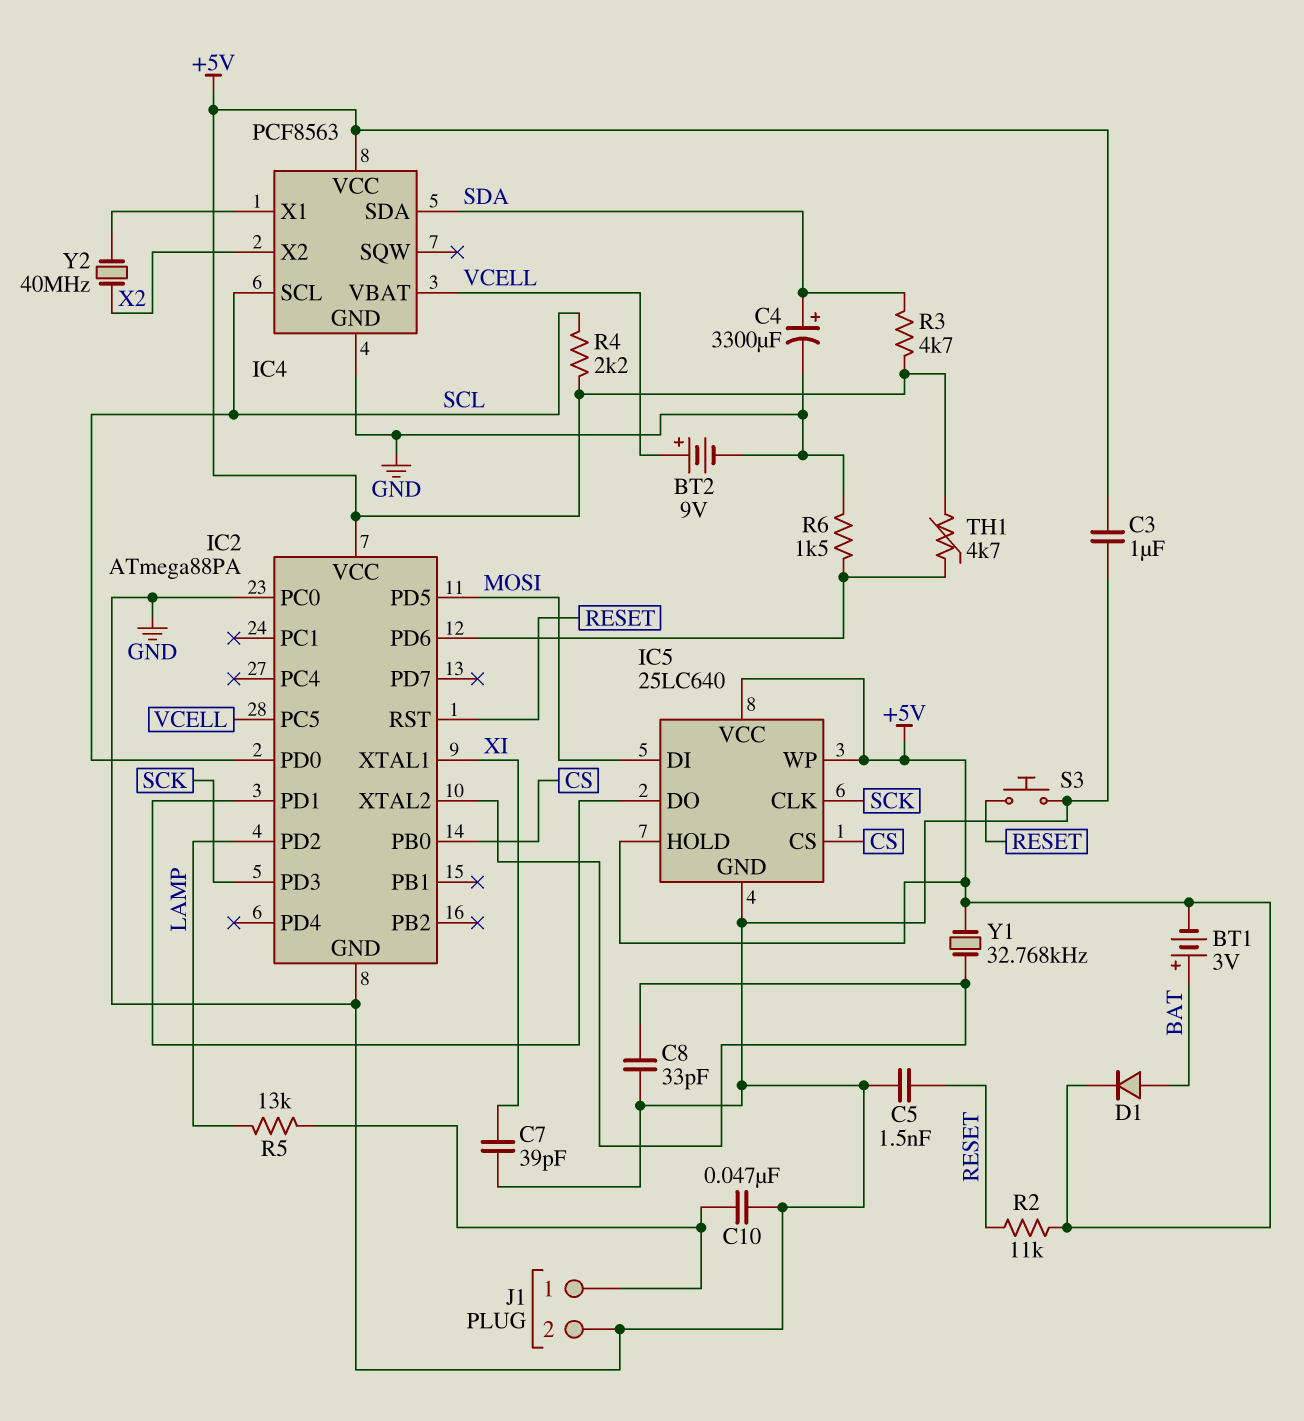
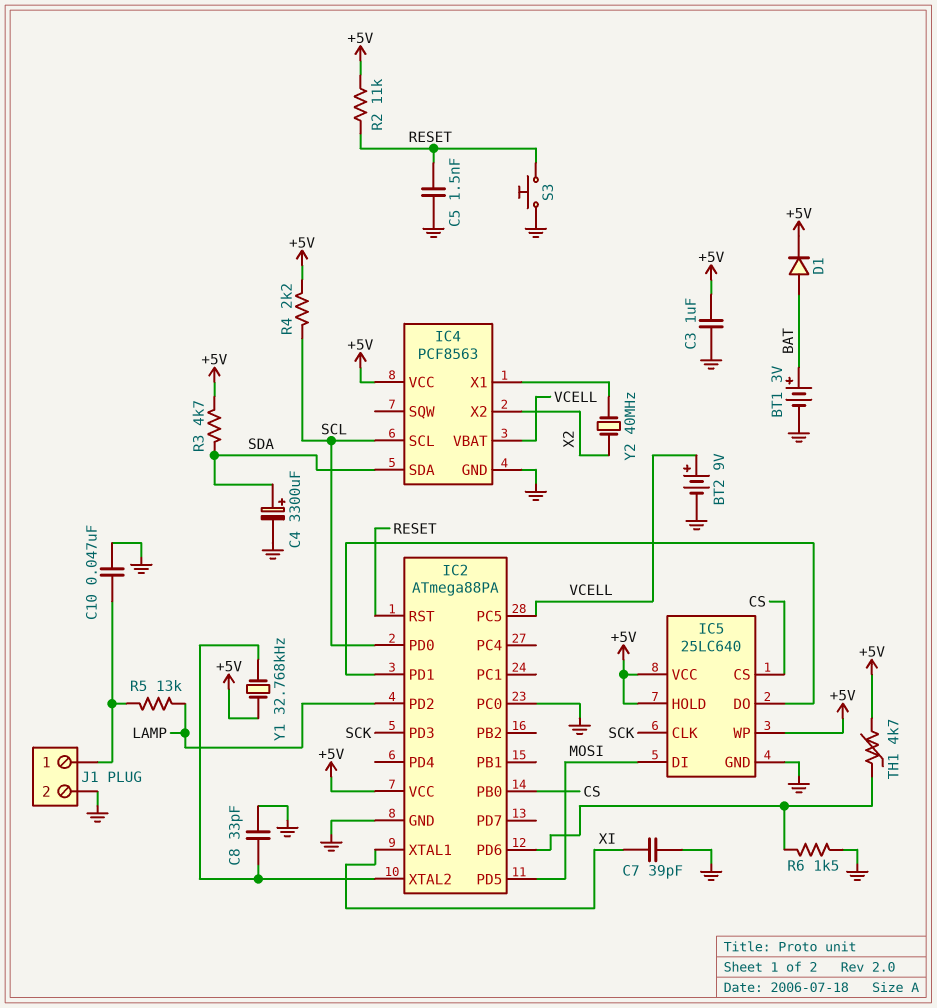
BT1: 3V (plus BAT, minus +5V) -> 3V (plus BAT, minus GND)

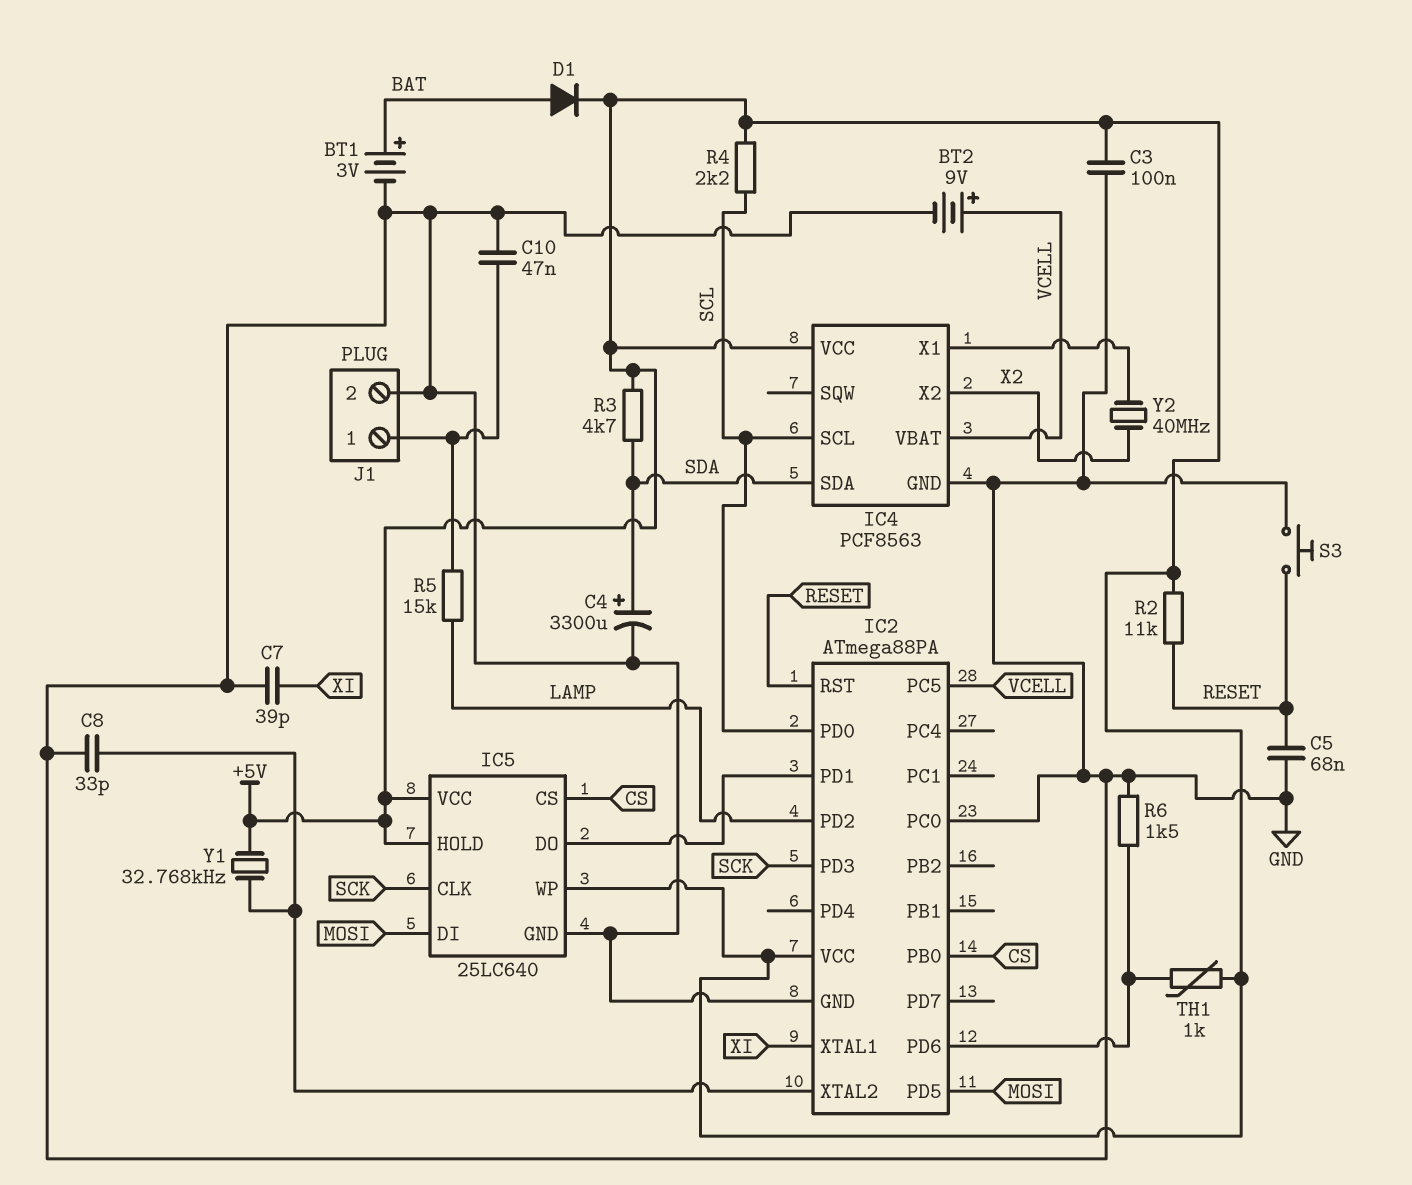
C3: 1uF (+5V, GND) -> 100nF (+5V, GND)
C5: 1.5nF (GND, RESET) -> 68nF (GND, RESET)
R5: 13k (J1/1, LAMP) -> 15k (J1/1, LAMP)
TH1: 4.7k (+5V, IC2/PD6) -> 1k (+5V, IC2/PD6)

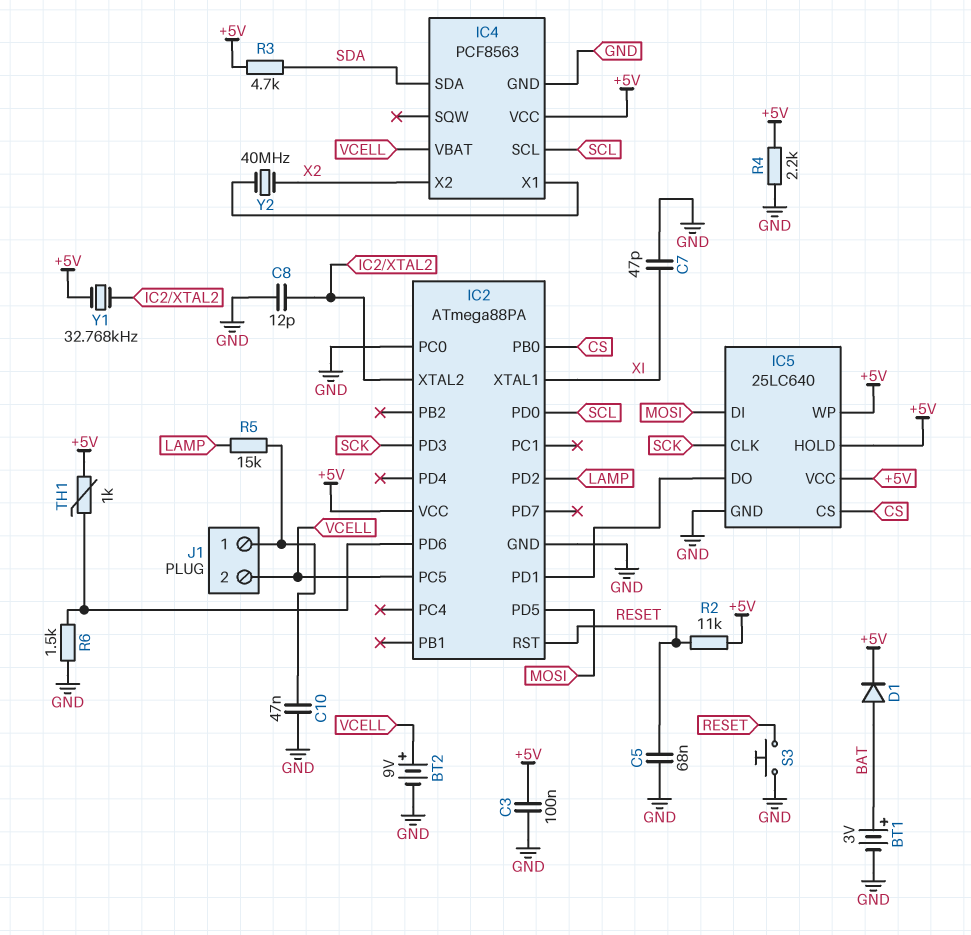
C4: 3300uF (plus SDA, minus GND) -> none
C7: 39pF (GND, XI) -> 47pF (GND, XI)
C8: 33pF (GND, IC2/XTAL2) -> 12pF (GND, IC2/XTAL2)
J1 pin 2: GND -> VCELL
R4: 2.2k (+5V, SCL) -> 2.2k (+5V, GND)

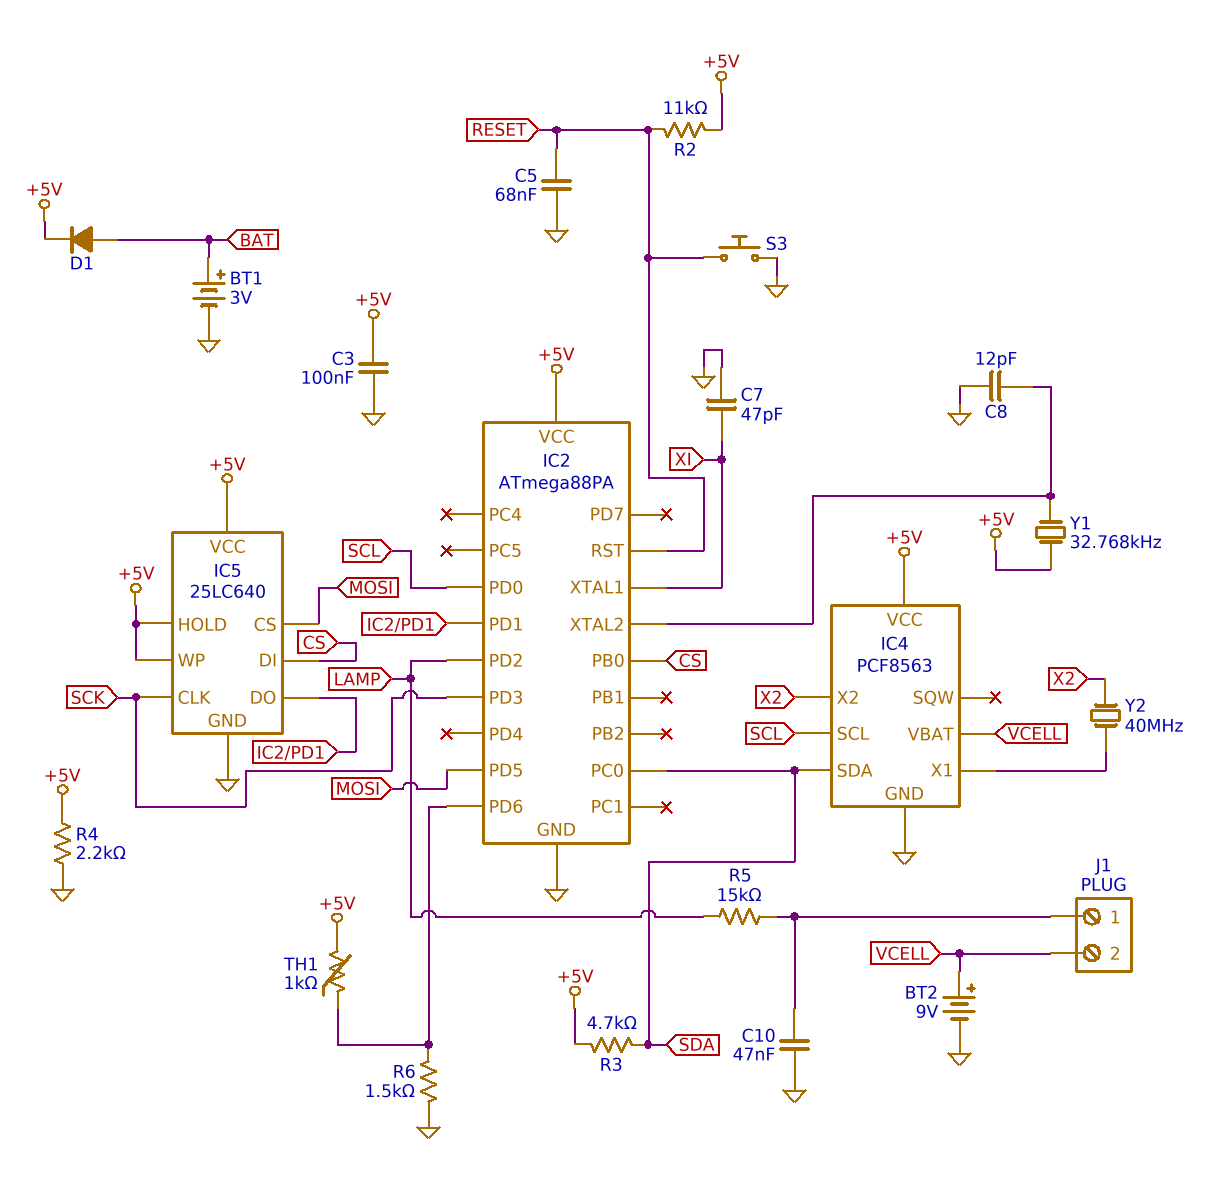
IC2 pin PC0: GND -> SDA
IC2 pin PC5: VCELL -> none
IC5 pin CS: CS -> MOSI
IC5 pin DI: MOSI -> CS

